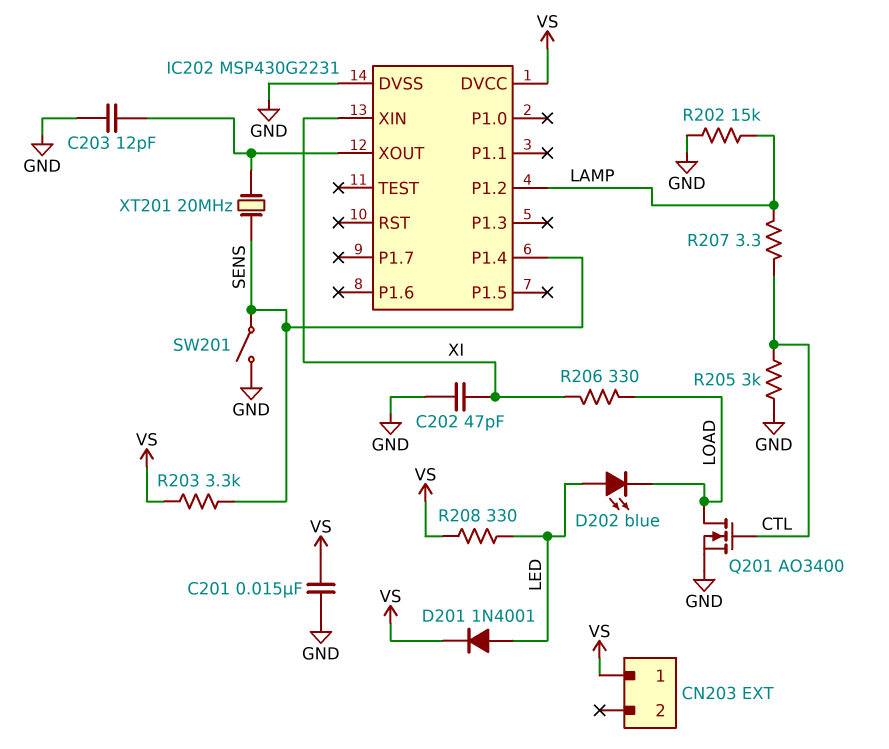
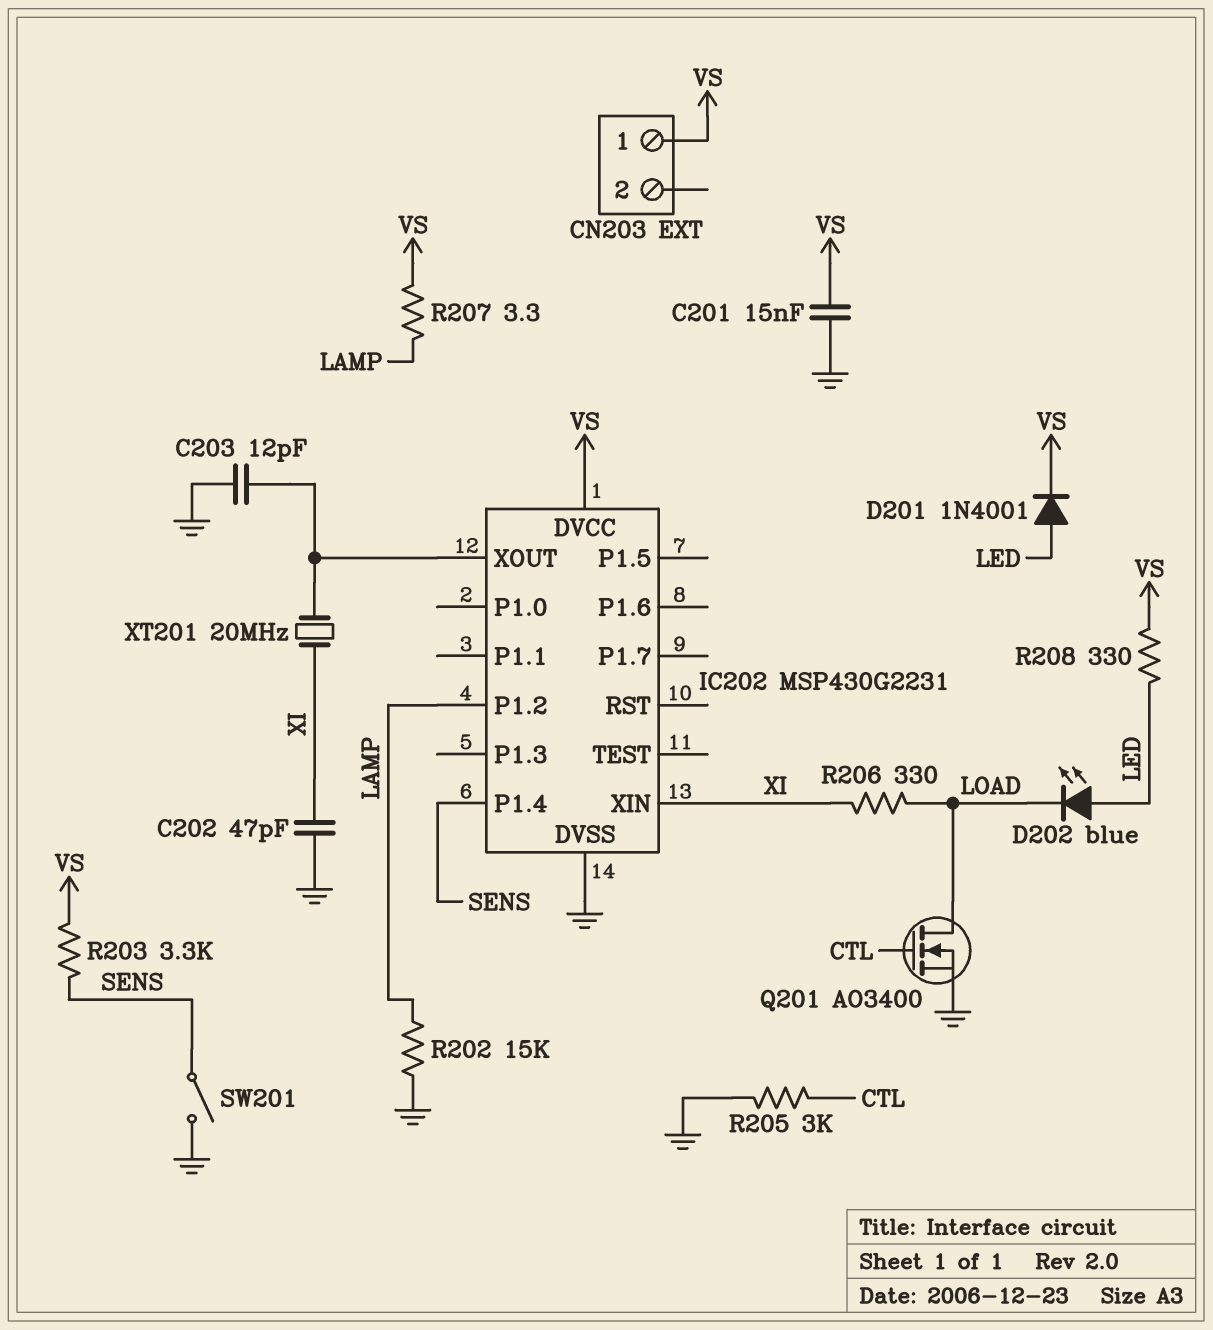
R207: 3.3 (CTL, LAMP) -> 3.3 (LAMP, VS)
XT201: 20MHz (IC202/XOUT, SENS) -> 20MHz (IC202/XOUT, XI)

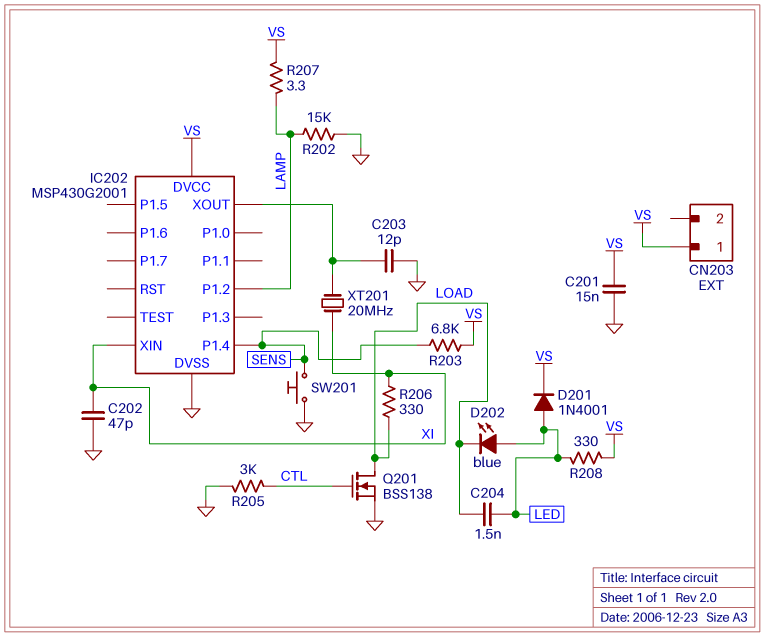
C204: none -> 1.5nF (LED, LOAD)
IC202: MSP430G2231 -> MSP430G2001
Q201: NMOS AO3400 (G CTL, D LOAD, S GND) -> NMOS BSS138 (G CTL, D LOAD, S GND)
R203: 3.3k (SENS, VS) -> 6.8k (SENS, VS)
SW201: switch (GND, SENS) -> button (GND, SENS)

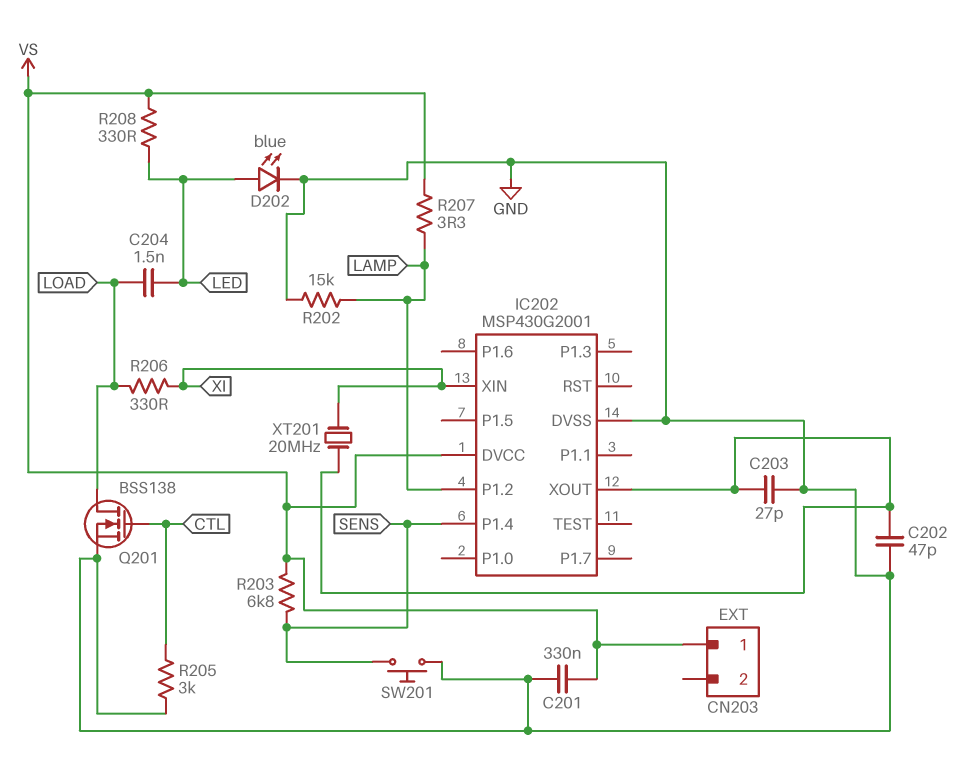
C201: 15nF (GND, VS) -> 330nF (GND, VS)
C202: 47pF (GND, XI) -> 47pF (GND, IC202/XOUT)
C203: 12pF (GND, IC202/XOUT) -> 27pF (GND, IC202/XOUT)
D201: diode 1N4001 (A LED, K VS) -> none
D202: LED blue (A LED, K LOAD) -> LED blue (A LED, K GND)

